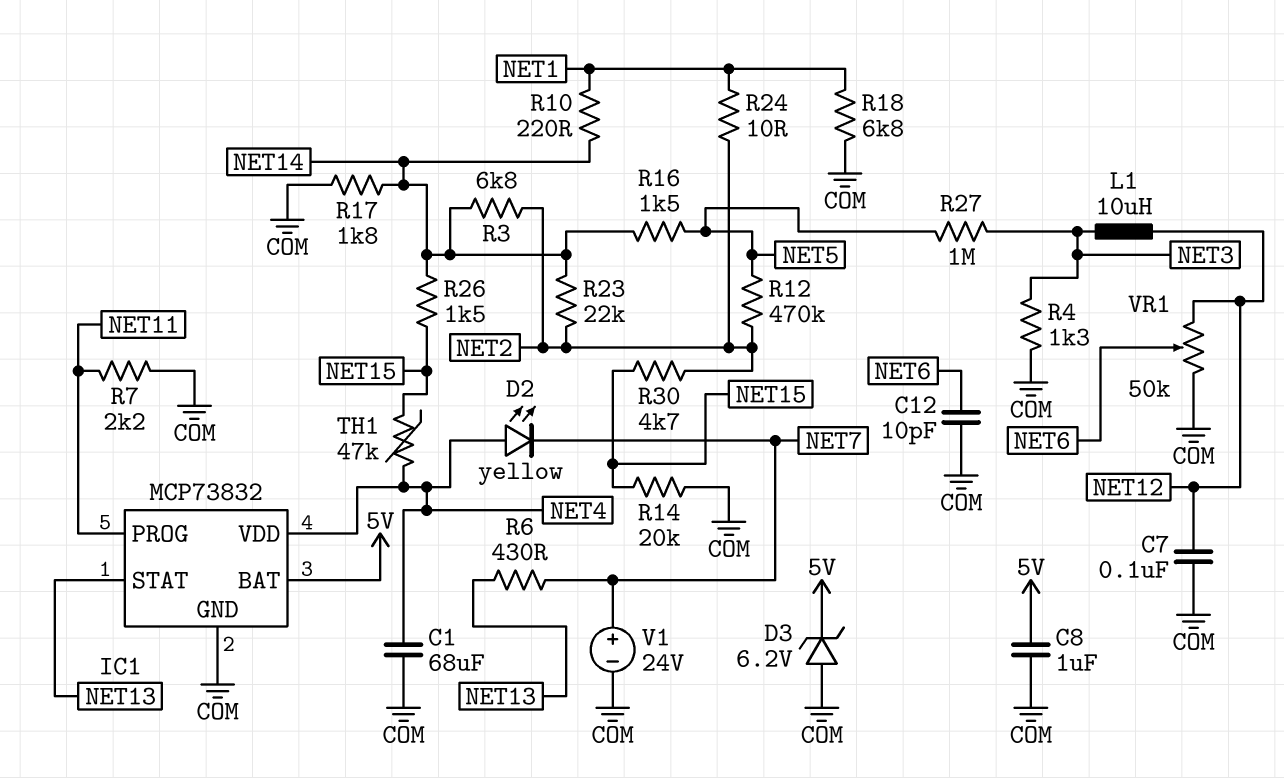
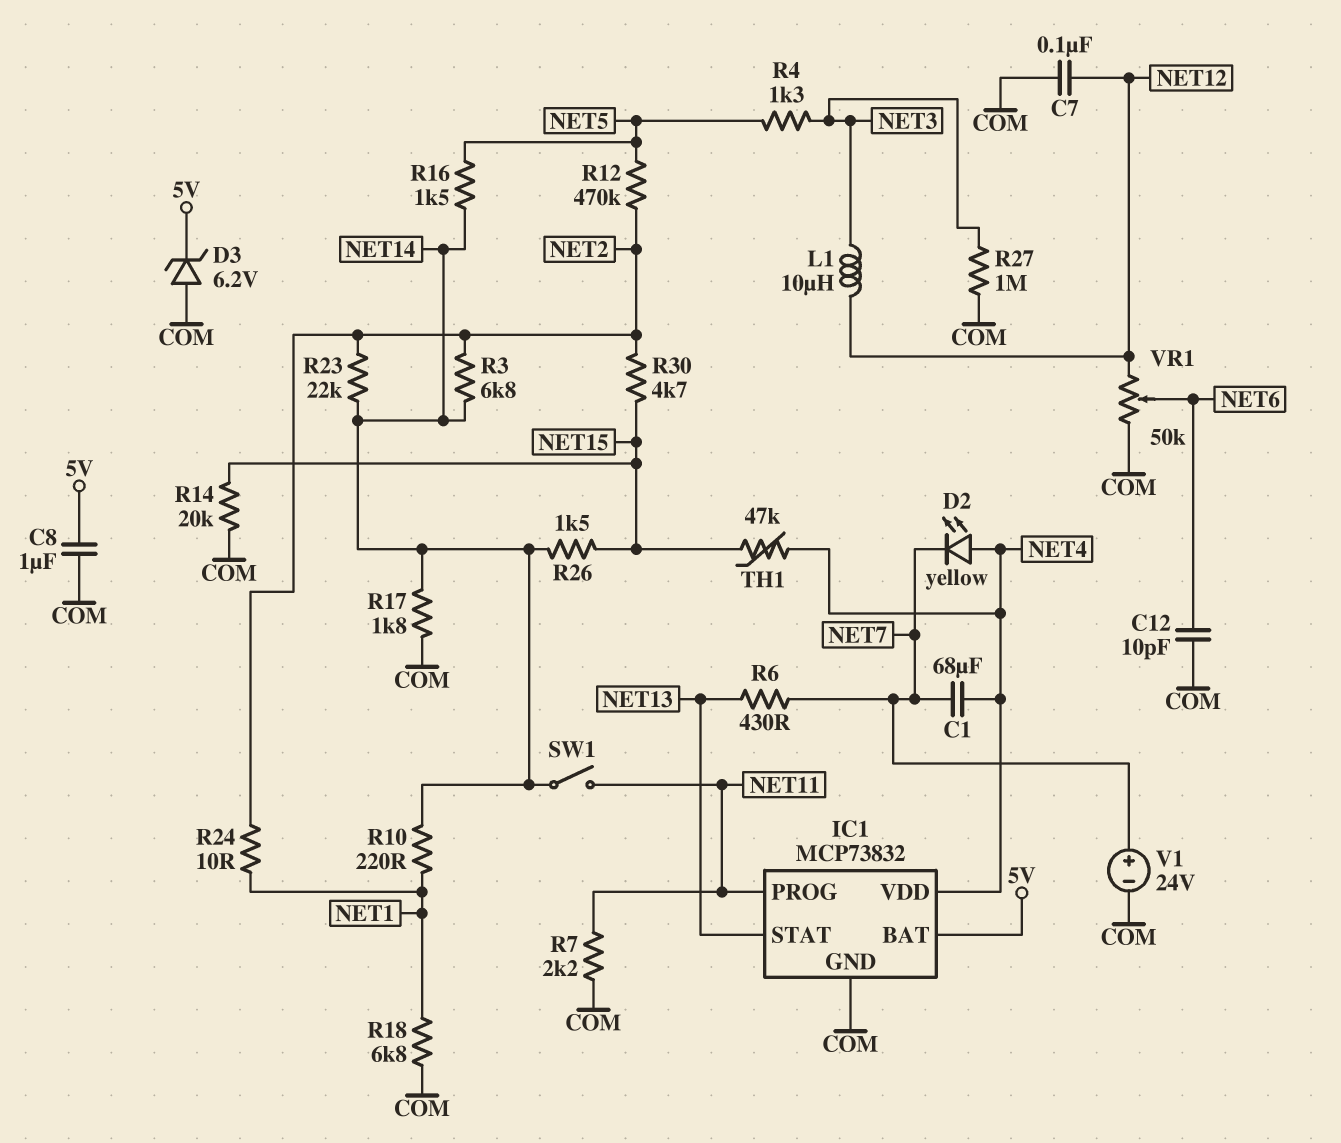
C1: 68uF (COM, NET4) -> 68uF (NET4, NET7)
R4: 1.3k (COM, NET3) -> 1.3k (NET3, NET5)
R27: 1M (NET3, NET5) -> 1M (COM, NET3)
SW1: none -> switch (NET11, NET14)

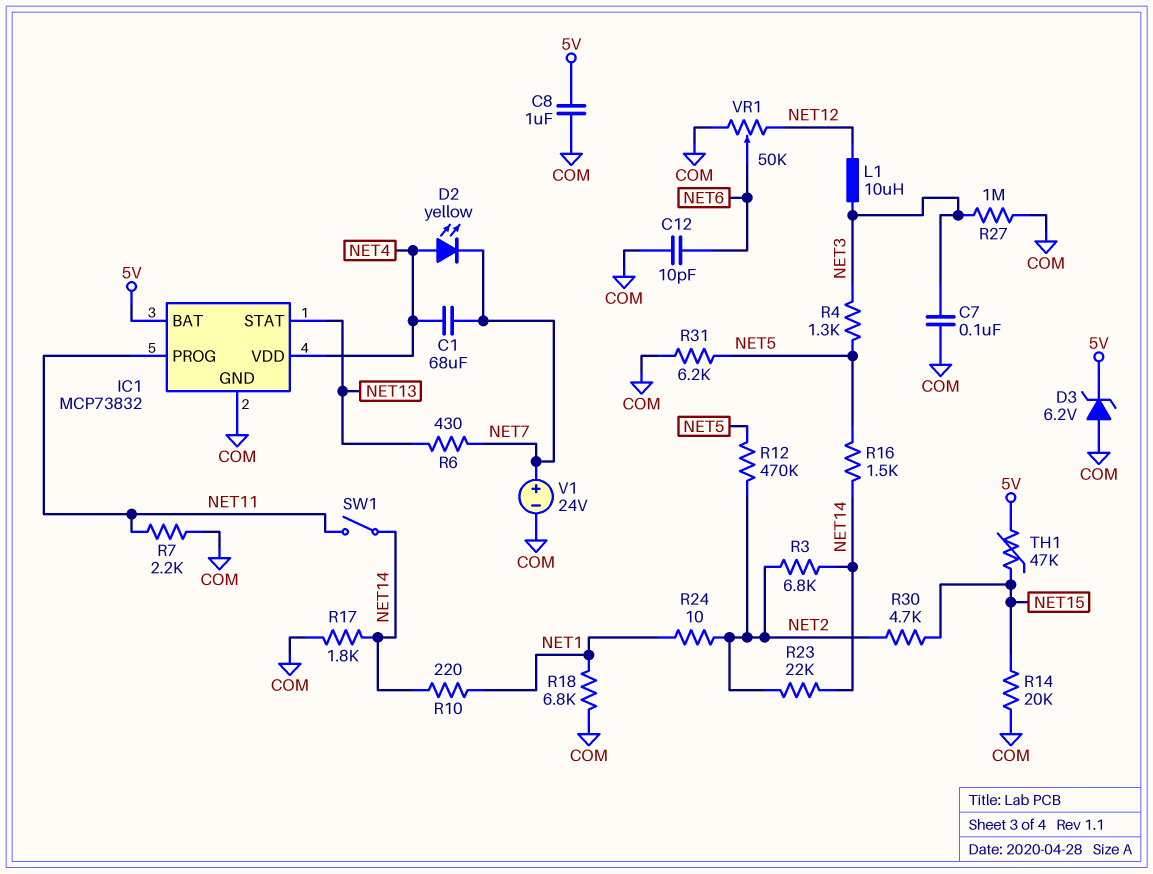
C7: 100nF (COM, NET12) -> 100nF (COM, NET3)
R26: 1.5k (NET14, NET15) -> none
R31: none -> 6.2k (COM, NET5)
TH1: 47k (NET4, NET15) -> 47k (5V, NET15)

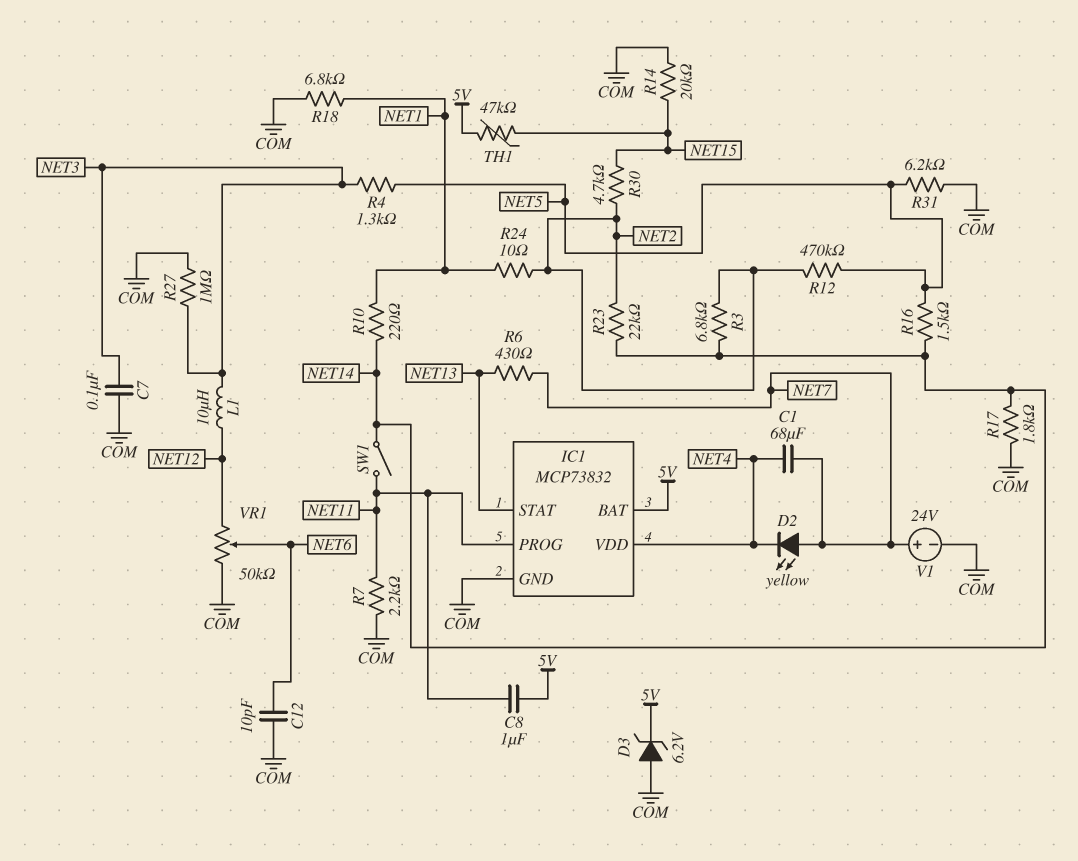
C8: 1uF (5V, COM) -> 1uF (5V, NET11)
D2: LED yellow (A NET4, K NET7) -> LED yellow (A NET7, K NET4)

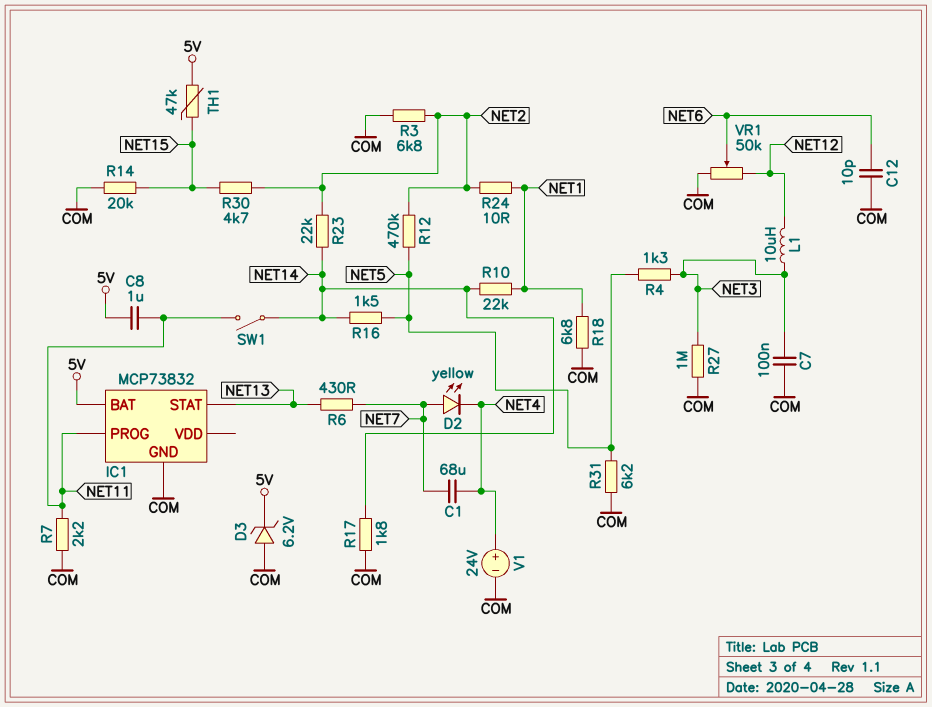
IC1 pin VDD: NET4 -> none
R3: 6.8k (NET2, NET14) -> 6.8k (COM, NET2)
R10: 220 (NET1, NET14) -> 22k (NET1, NET14)
V1: 24V (plus NET7, minus COM) -> 24V (plus NET4, minus COM)

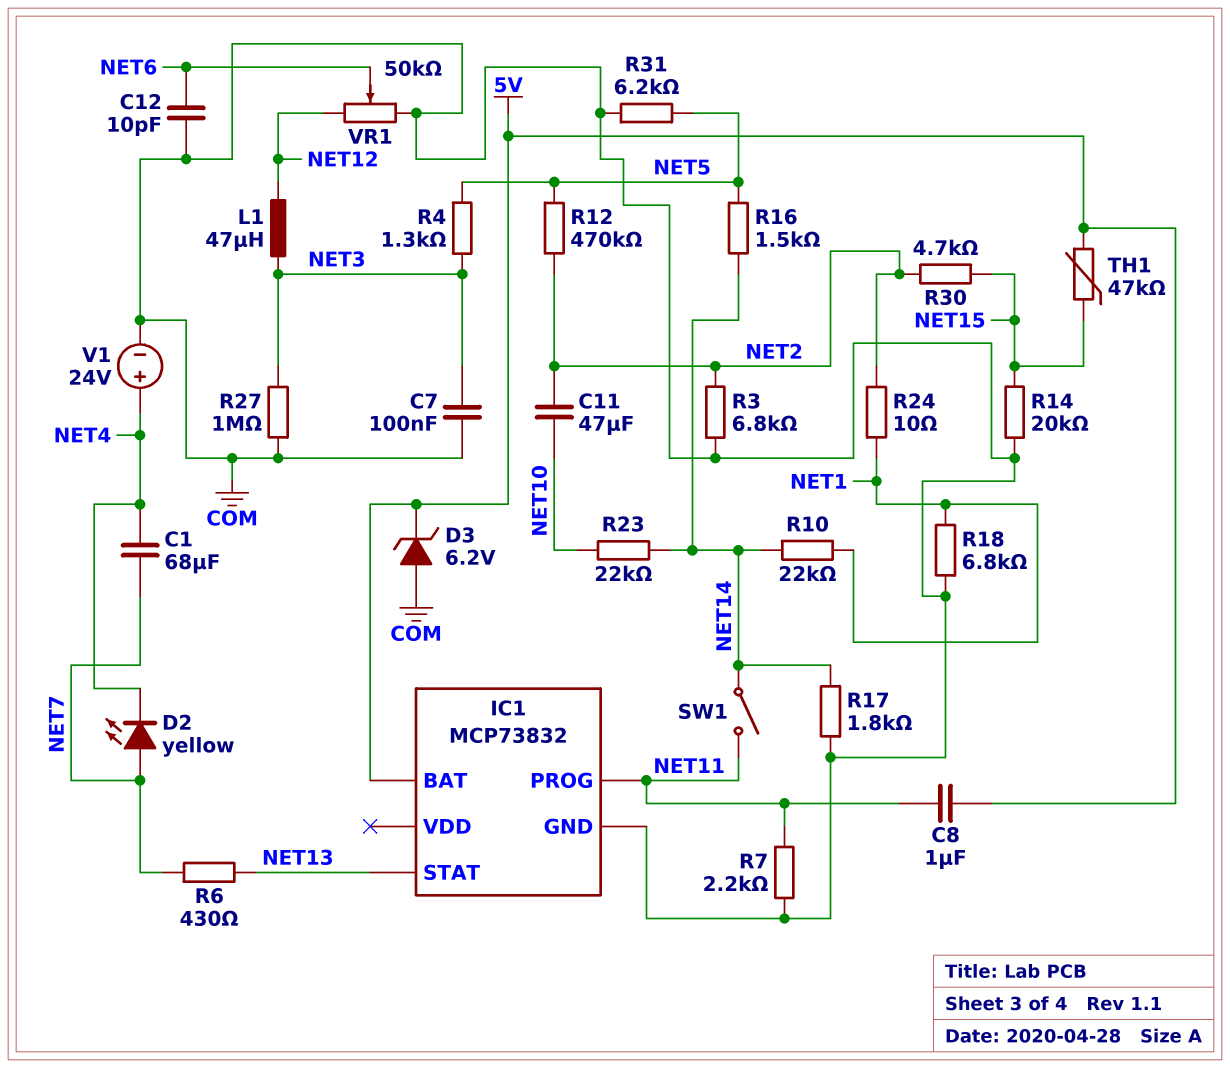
C11: none -> 47uF (NET2, NET10)
L1: 10uH (NET3, NET12) -> 47uH (NET3, NET12)
R23: 22k (NET2, NET14) -> 22k (NET10, NET14)

